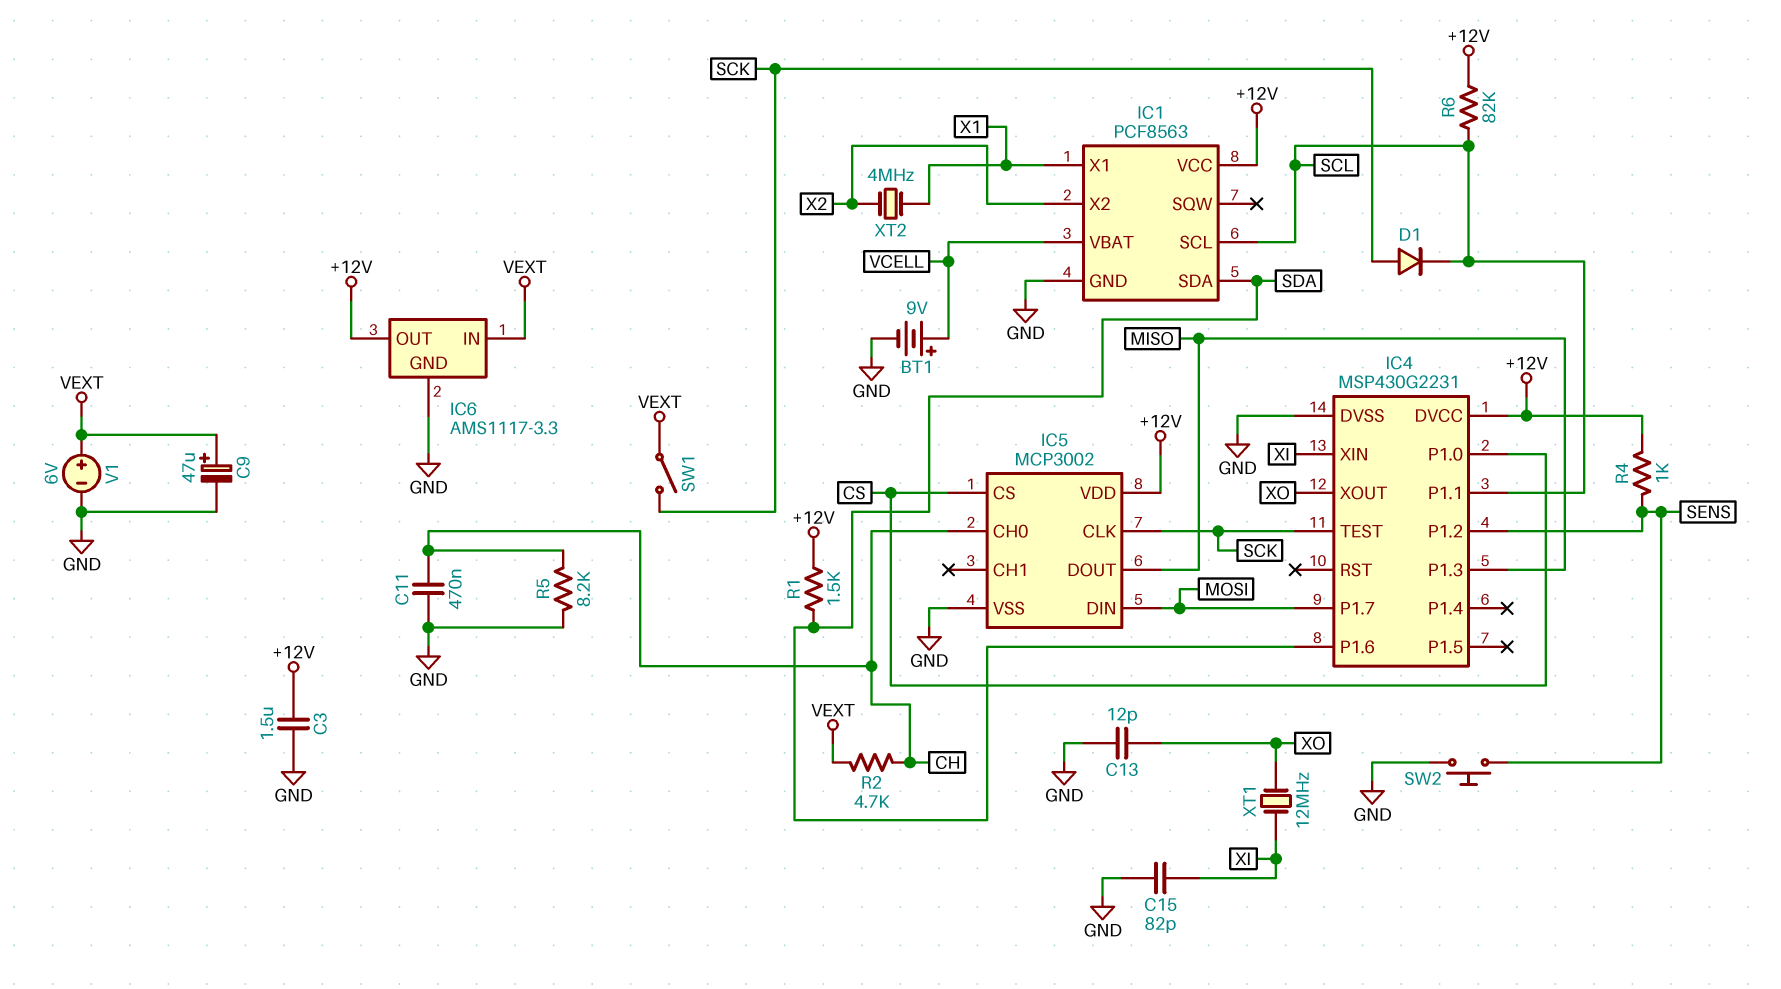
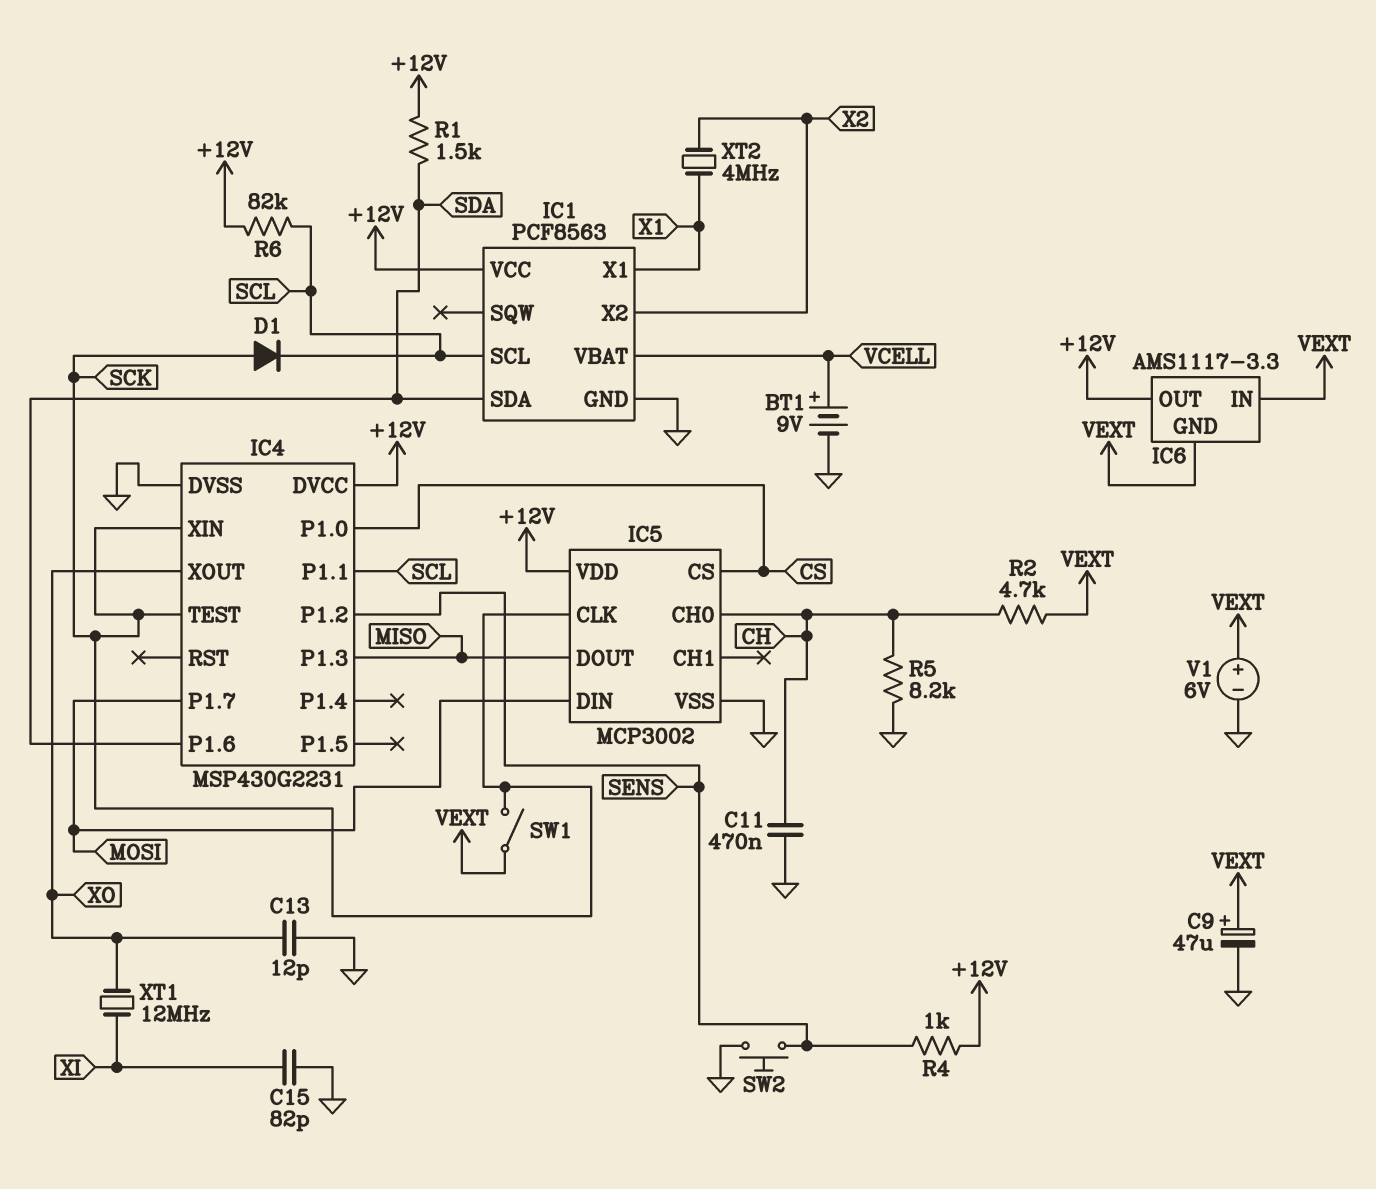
C3: 1.5uF (+12V, GND) -> none
IC4 pin XIN: XI -> SCK
IC6 pin GND: GND -> VEXT

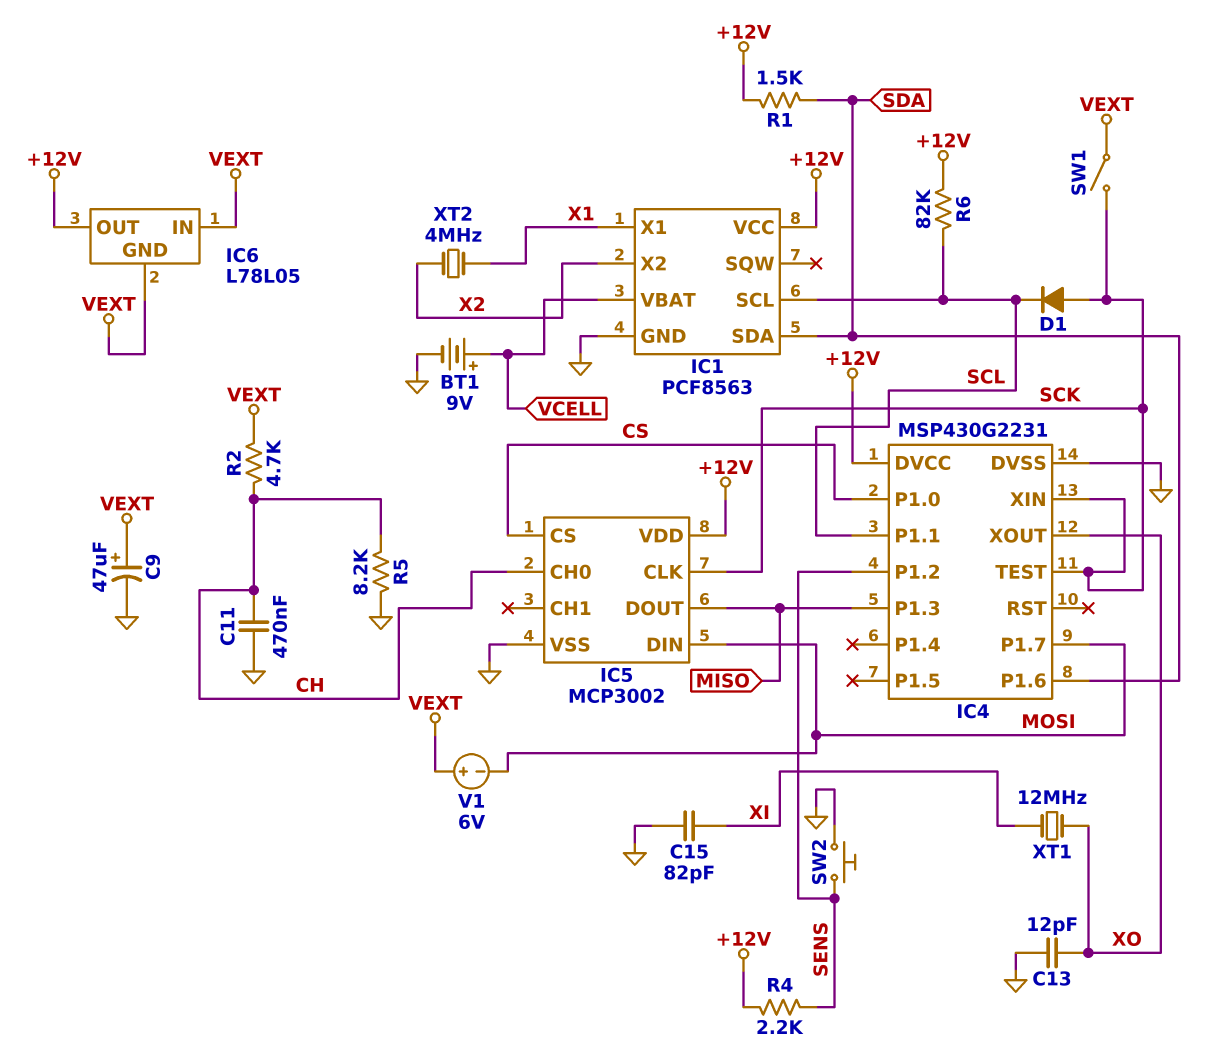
IC6: AMS1117-3.3 -> L78L05
R4: 1k (+12V, SENS) -> 2.2k (+12V, SENS)
V1: 6V (plus VEXT, minus GND) -> 6V (plus VEXT, minus MOSI)

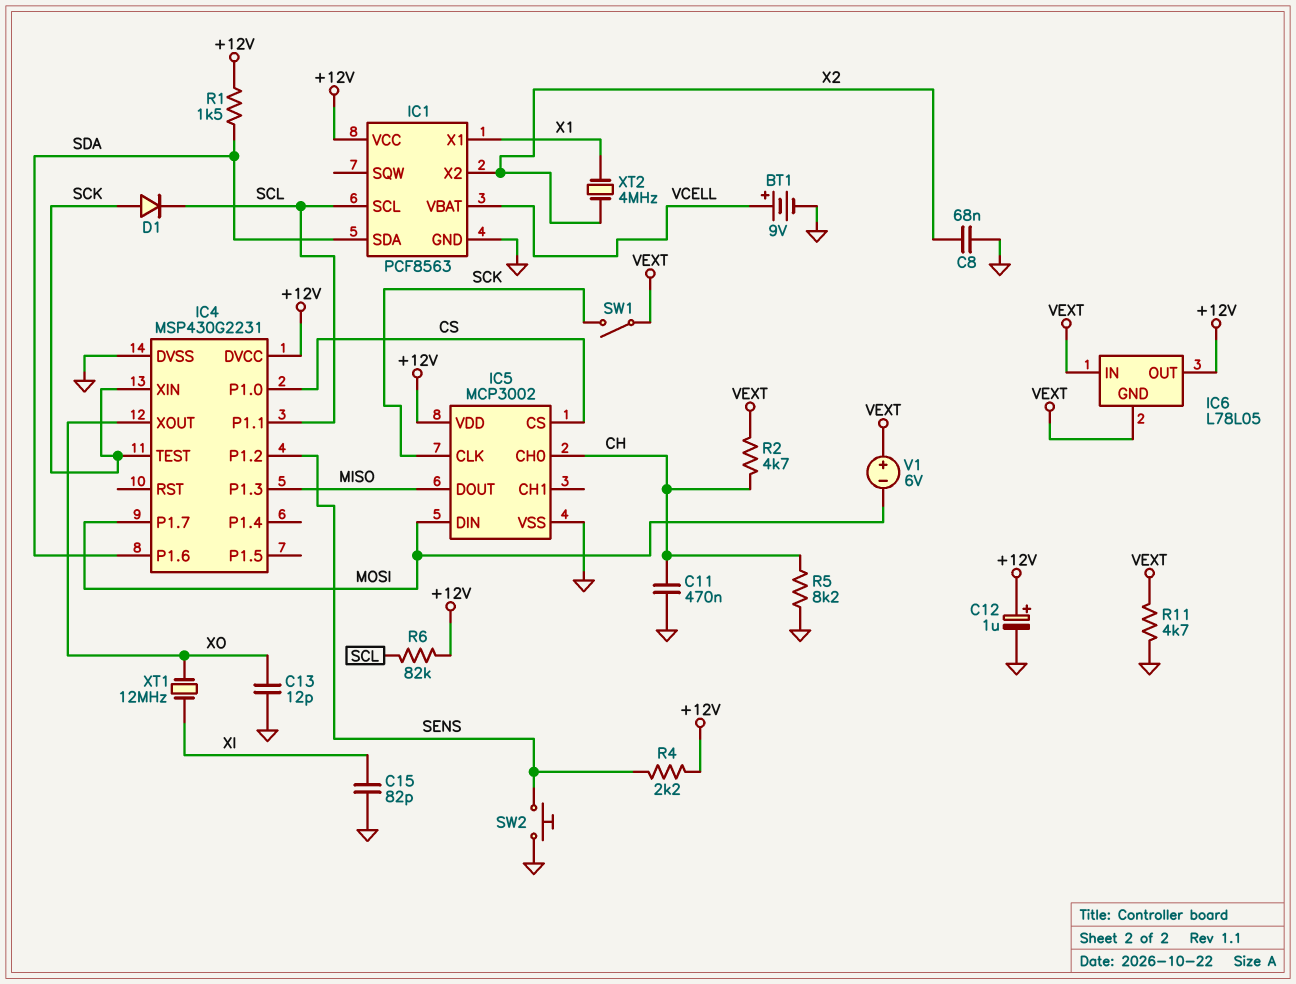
C8: none -> 68nF (GND, X2)
C9: 47uF (plus VEXT, minus GND) -> none
C12: none -> 1uF (plus +12V, minus GND)
R11: none -> 4.7k (GND, VEXT)

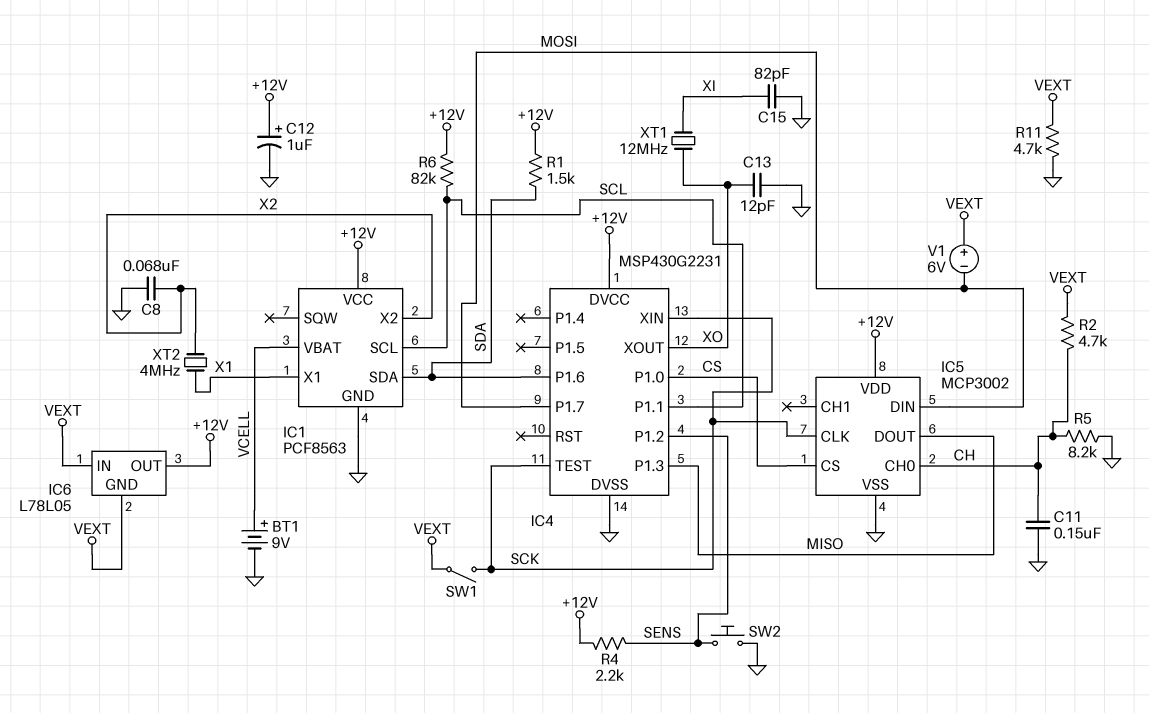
C11: 470nF (CH, GND) -> 150nF (CH, GND)
D1: diode (A SCK, K SCL) -> none

